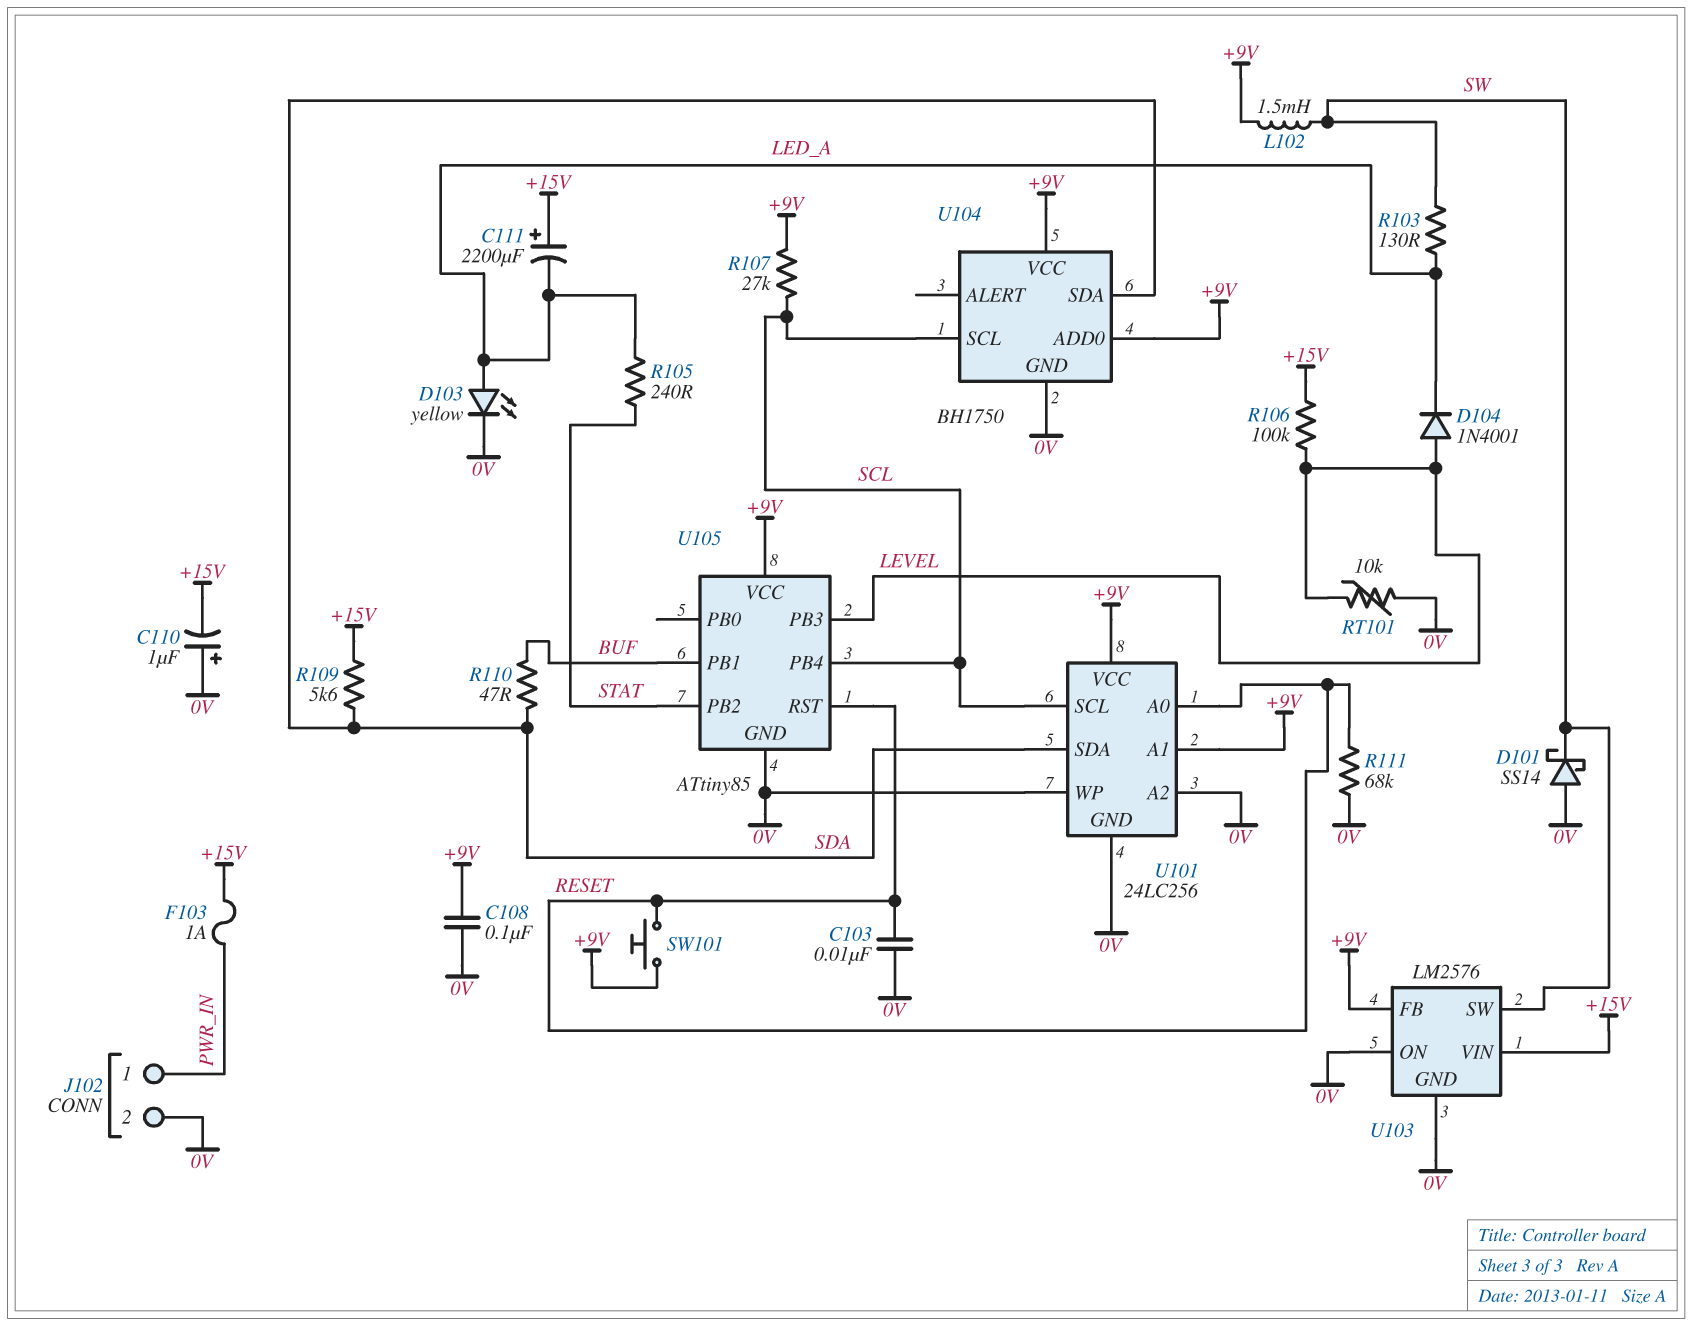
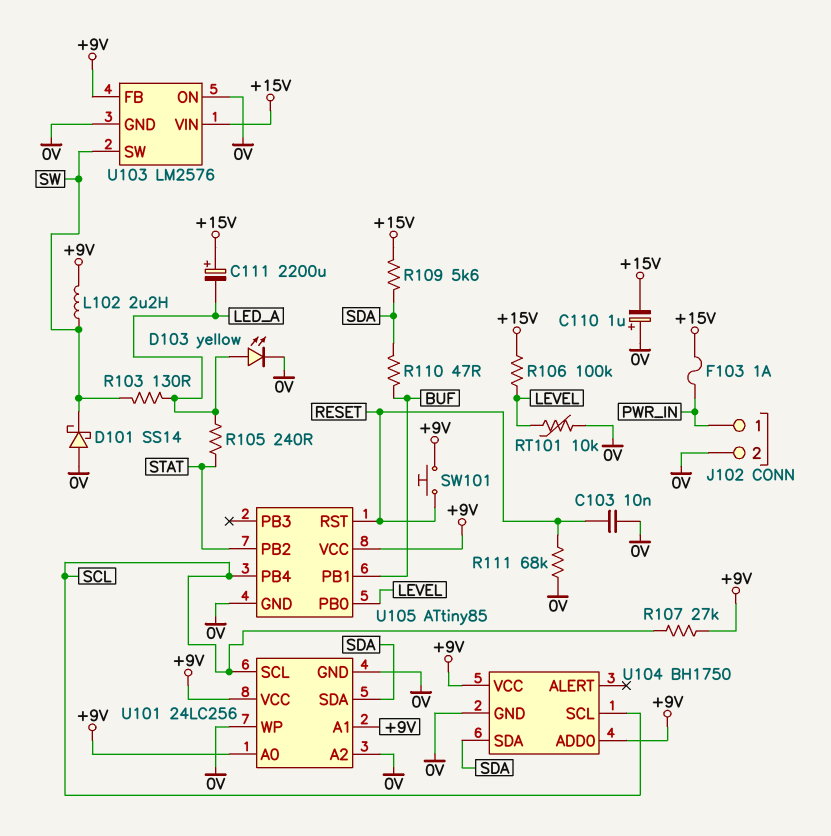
C108: 100nF (+9V, 0V) -> none
D104: diode 1N4001 (A LEVEL, K LED_A) -> none
L102: 1.5mH (+9V, SW) -> 2.2uH (+9V, SW)
U101 pin A0: RESET -> +9V
U105 pin PB0: none -> LEVEL
U105 pin PB3: LEVEL -> none

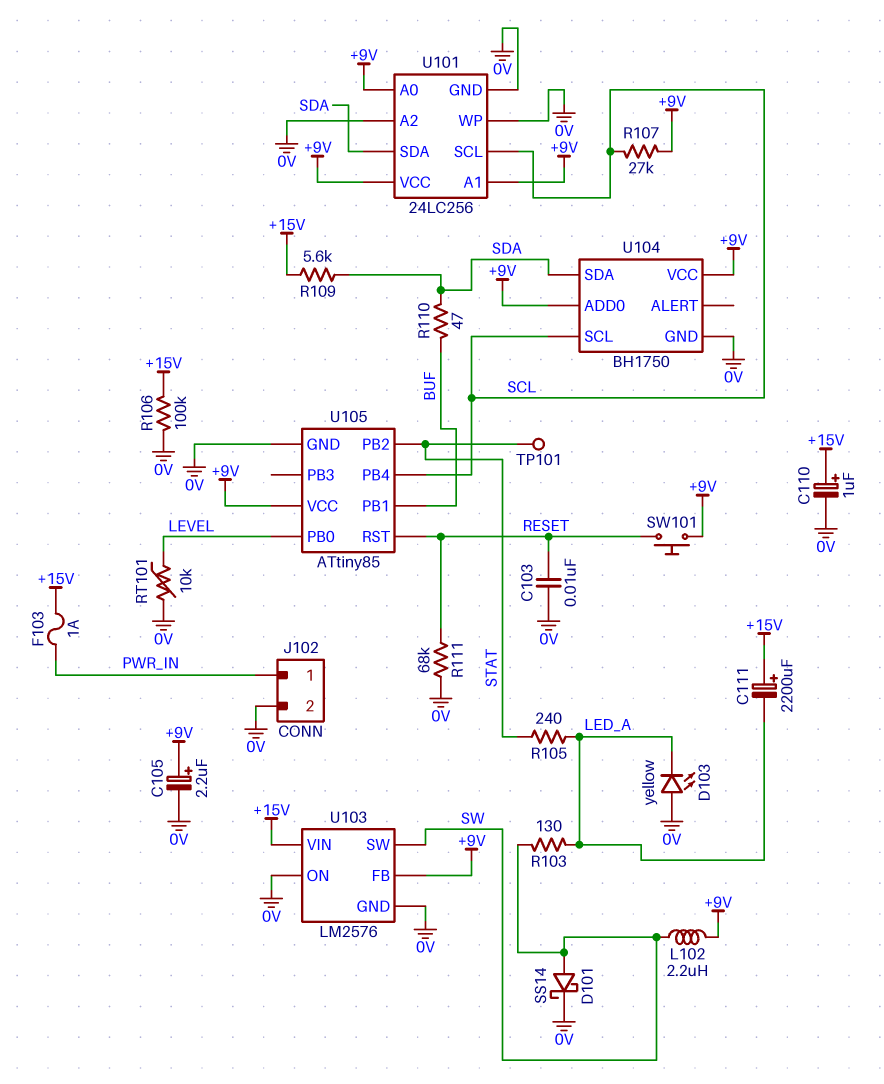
C105: none -> 2.2uF (plus +9V, minus 0V)
C110: 1uF (plus 0V, minus +15V) -> 1uF (plus +15V, minus 0V)
D101: schottky SS14 (A 0V, K SW) -> schottky SS14 (A SW, K 0V)
D103: LED yellow (A LED_A, K 0V) -> LED yellow (A 0V, K LED_A)
R106: 100k (+15V, LEVEL) -> 100k (+15V, 0V)
TP101: none -> test point (STAT)

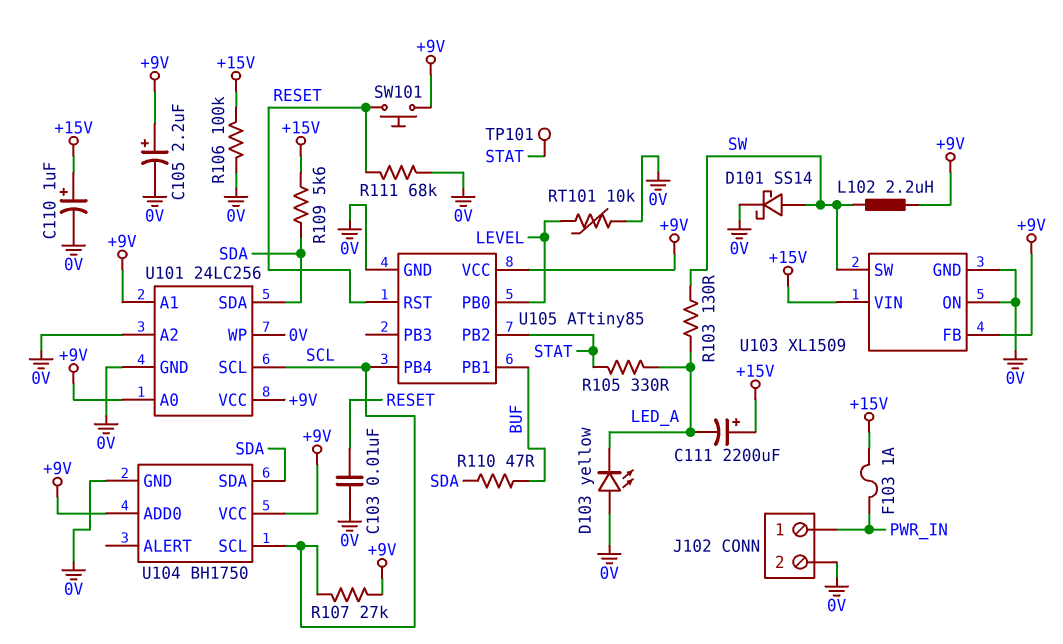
R105: 240 (LED_A, STAT) -> 330 (LED_A, STAT)
U103: LM2576 -> XL1509

